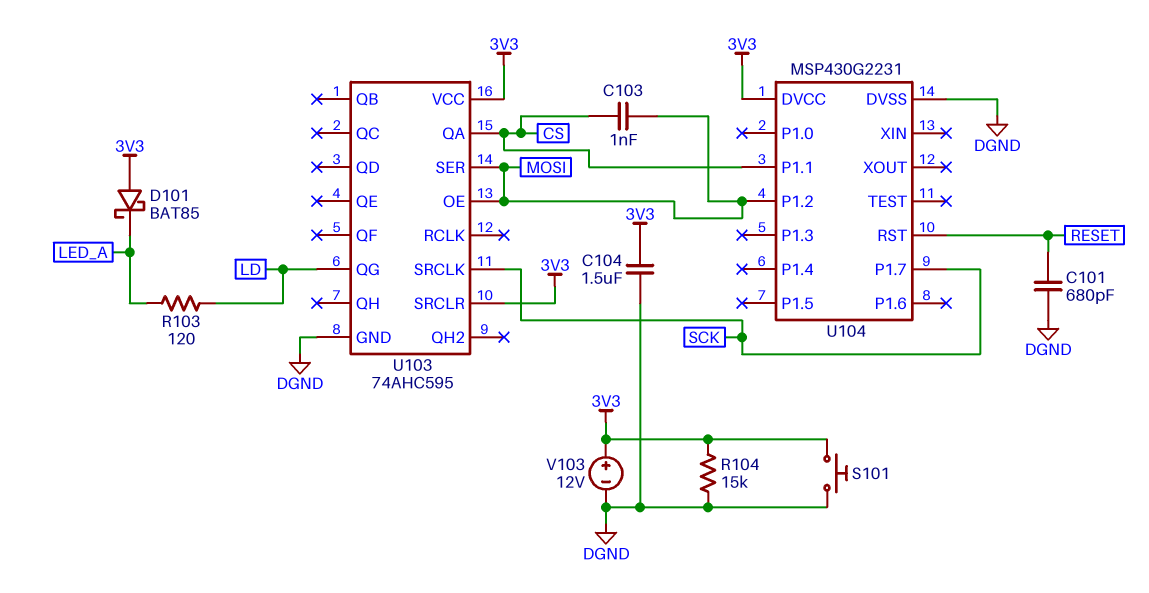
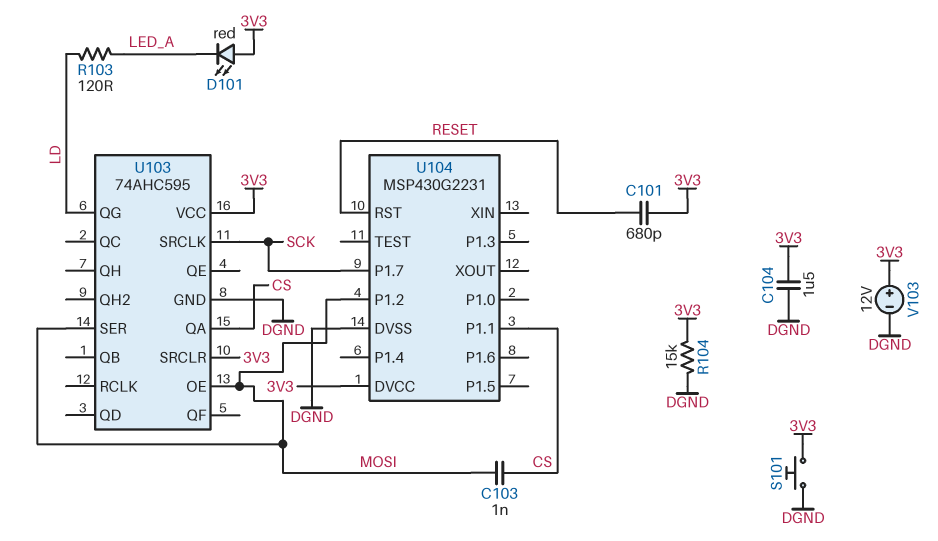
C101: 680pF (DGND, RESET) -> 680pF (3V3, RESET)
D101: schottky BAT85 (A 3V3, K LED_A) -> LED red (A 3V3, K LED_A)

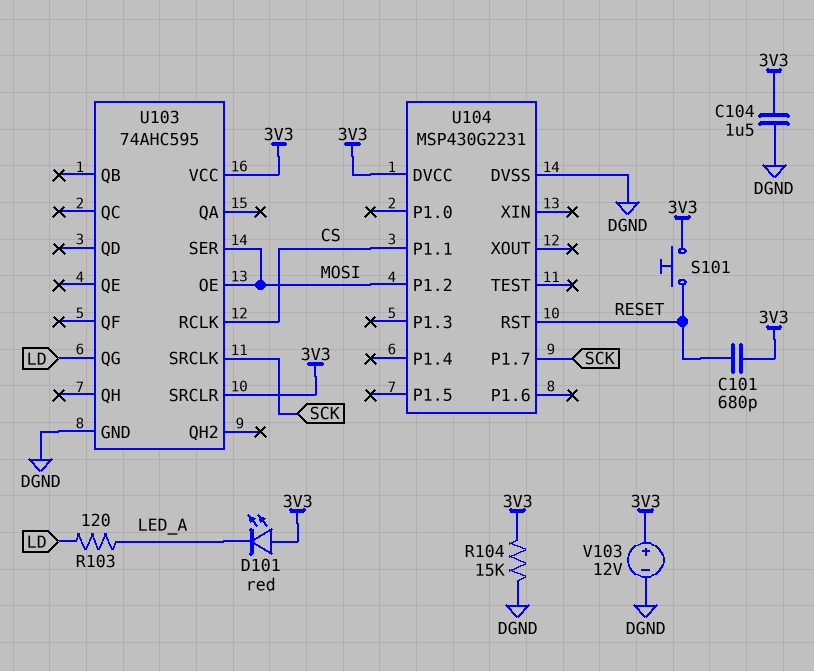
C103: 1nF (CS, MOSI) -> none
S101: button (3V3, DGND) -> button (3V3, RESET)
U103 pin QA: CS -> none
U103 pin RCLK: none -> CS

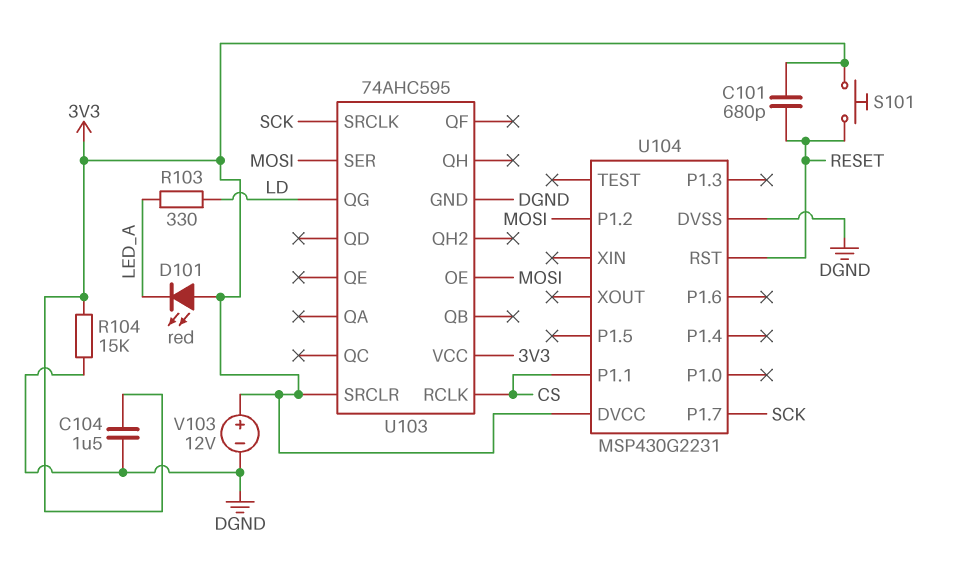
R103: 120 (LD, LED_A) -> 330 (LD, LED_A)

